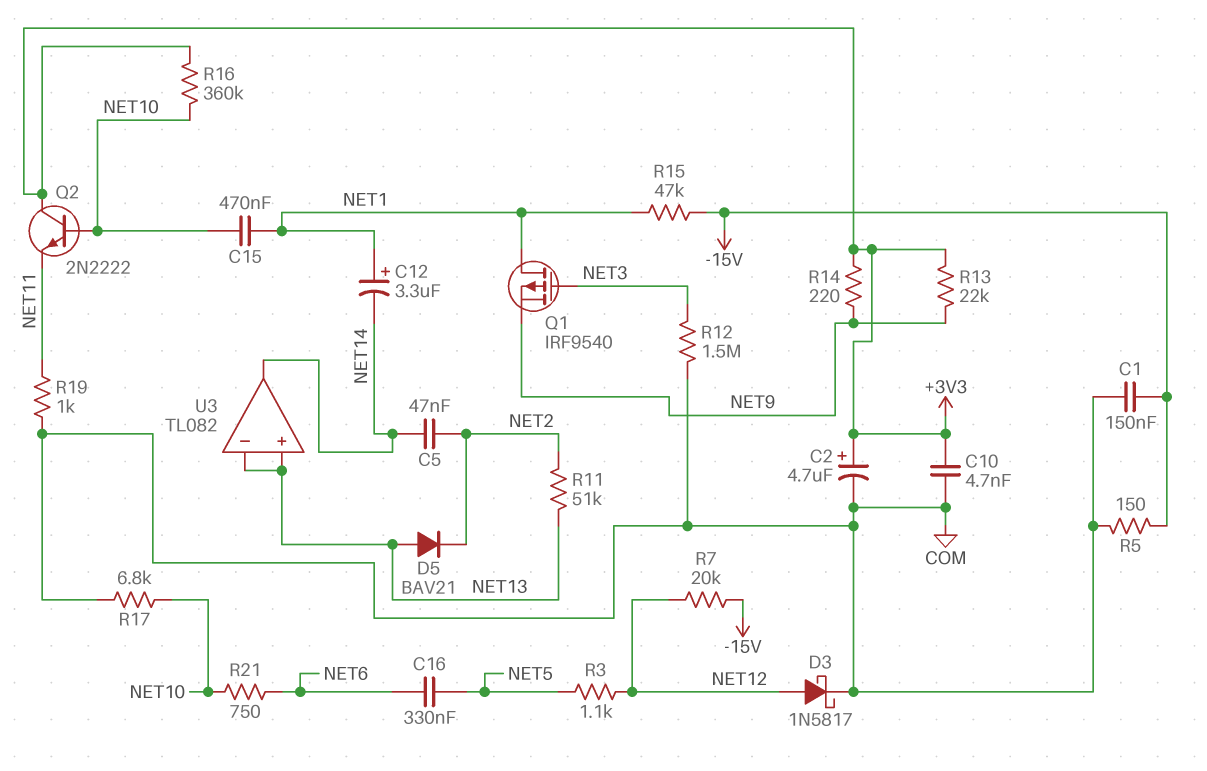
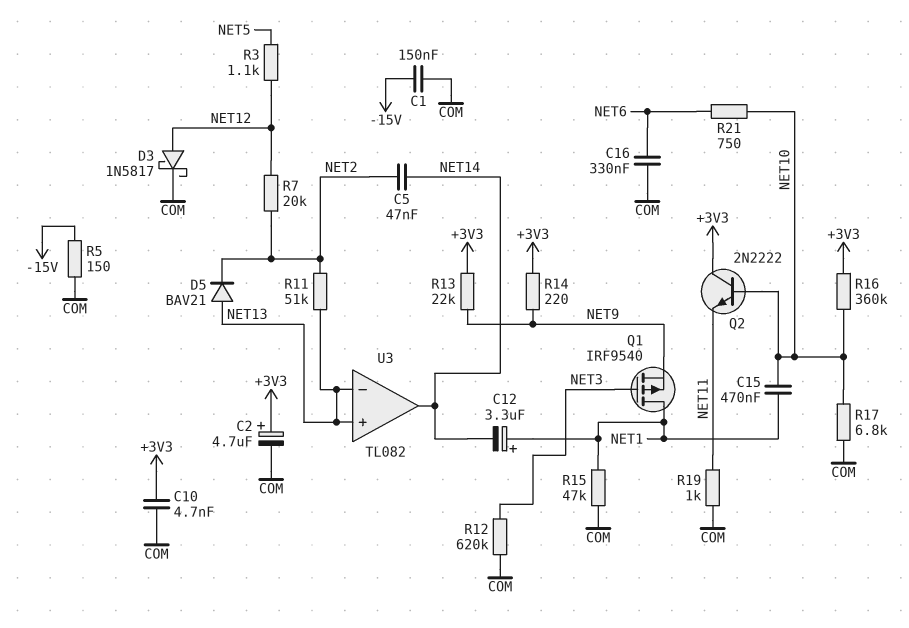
C16: 330nF (NET5, NET6) -> 330nF (COM, NET6)
R7: 20k (-15V, NET12) -> 20k (NET2, NET12)
R12: 1.5M (COM, NET3) -> 620k (COM, NET3)
R15: 47k (-15V, NET1) -> 47k (COM, NET1)

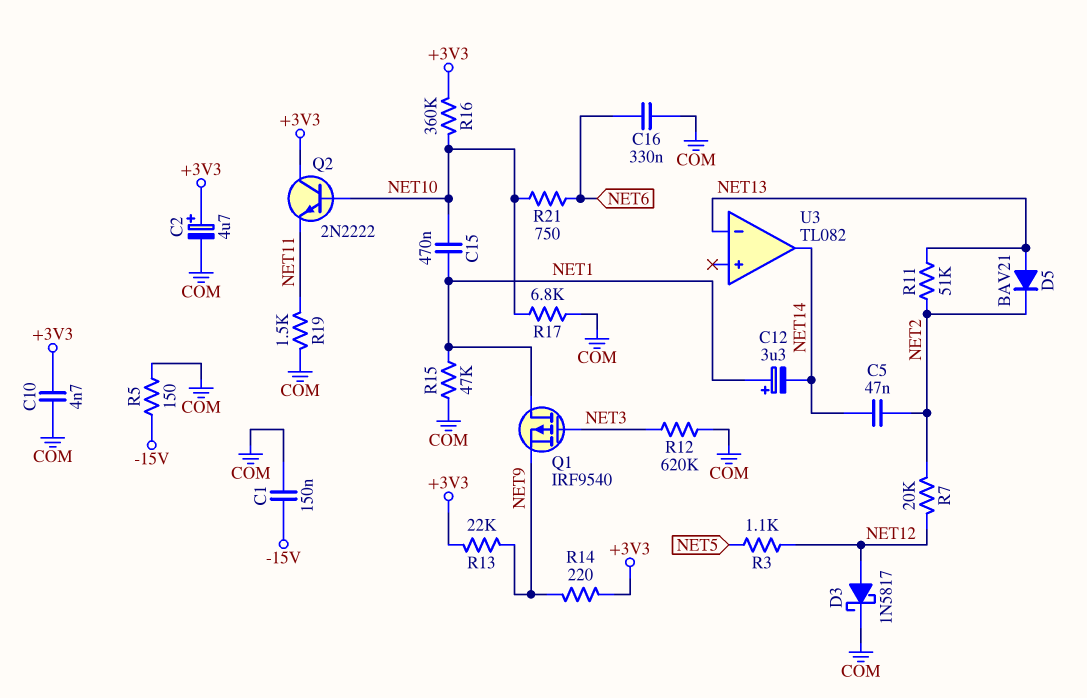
R19: 1k (COM, NET11) -> 1.5k (COM, NET11)
U3 pin in+: NET13 -> none

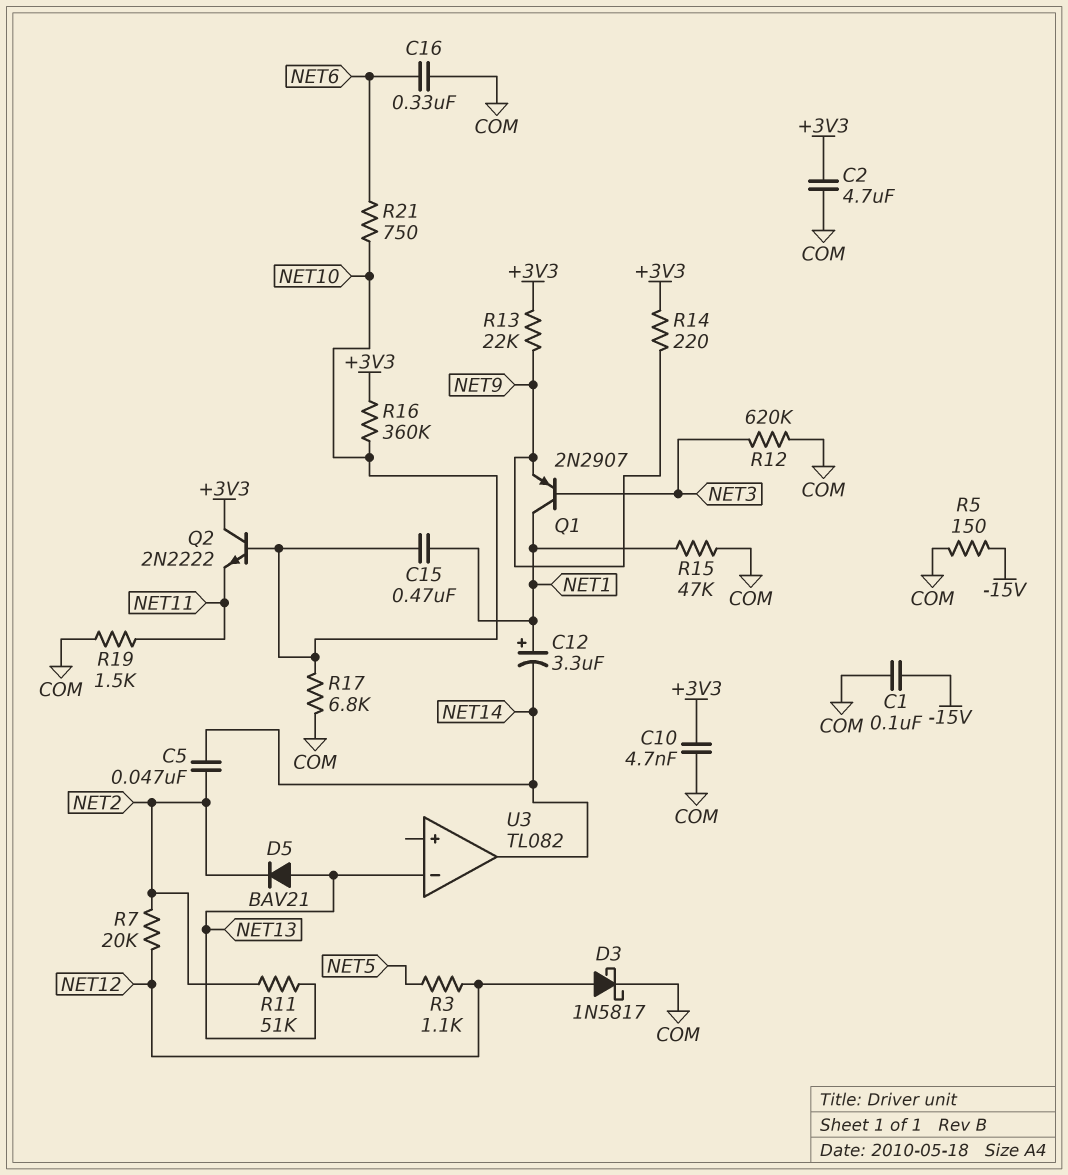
C1: 150nF (-15V, COM) -> 100nF (-15V, COM)
C2: 4.7uF (plus +3V3, minus COM) -> 4.7uF (+3V3, COM)
Q1: PMOS IRF9540 (G NET3, D NET1, S NET9) -> PNP 2N2907 (B NET3, C NET1, E NET9)

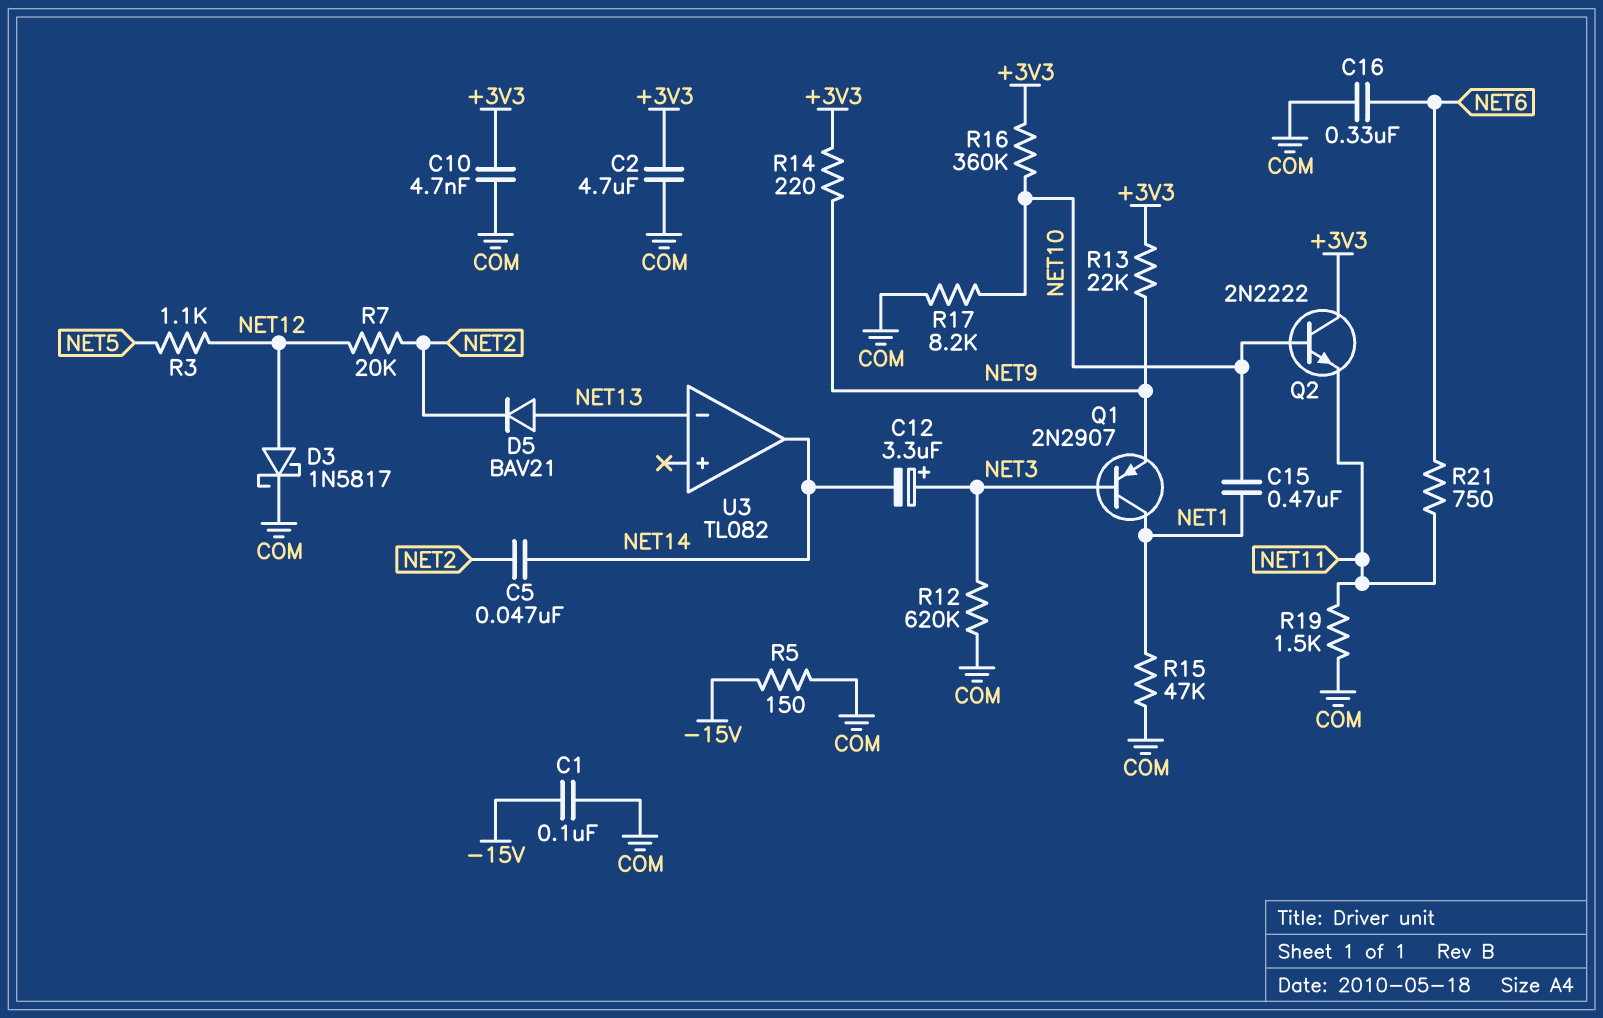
C12: 3.3uF (plus NET1, minus NET14) -> 3.3uF (plus NET3, minus NET14)
R11: 51k (NET2, NET13) -> none
R17: 6.8k (COM, NET10) -> 8.2k (COM, NET10)
R21: 750 (NET6, NET10) -> 750 (NET6, NET11)

